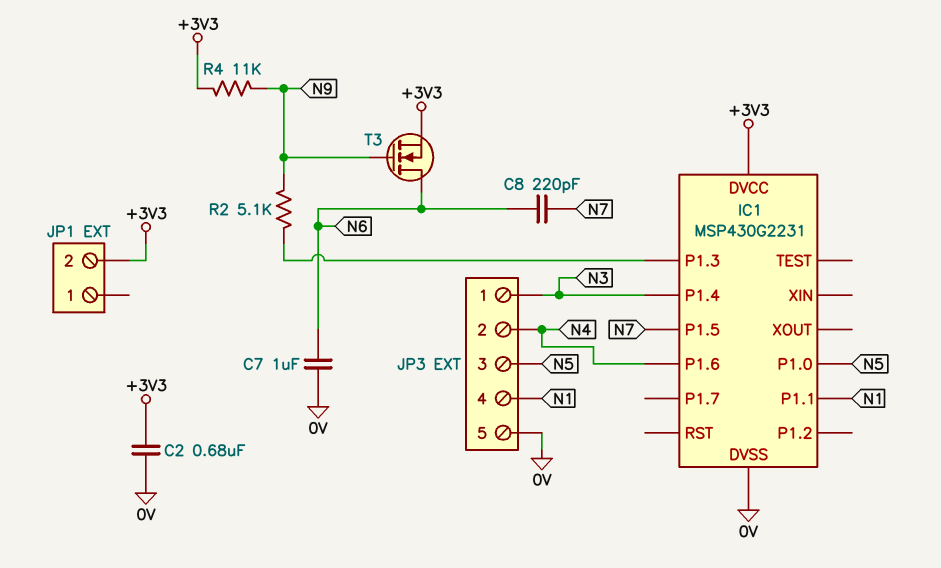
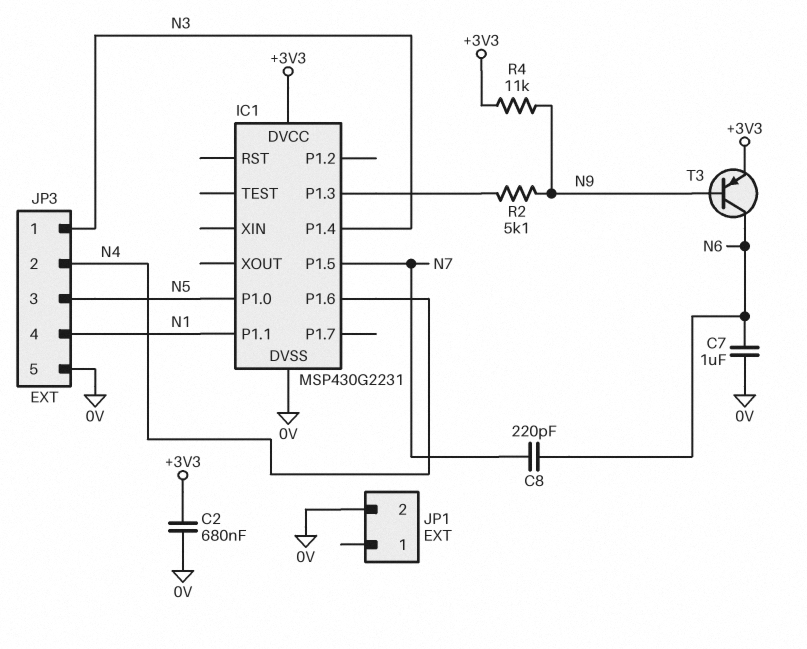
JP1 pin 2: +3V3 -> 0V
T3: NMOS (G N9, D N6, S +3V3) -> PNP (B N9, C N6, E +3V3)

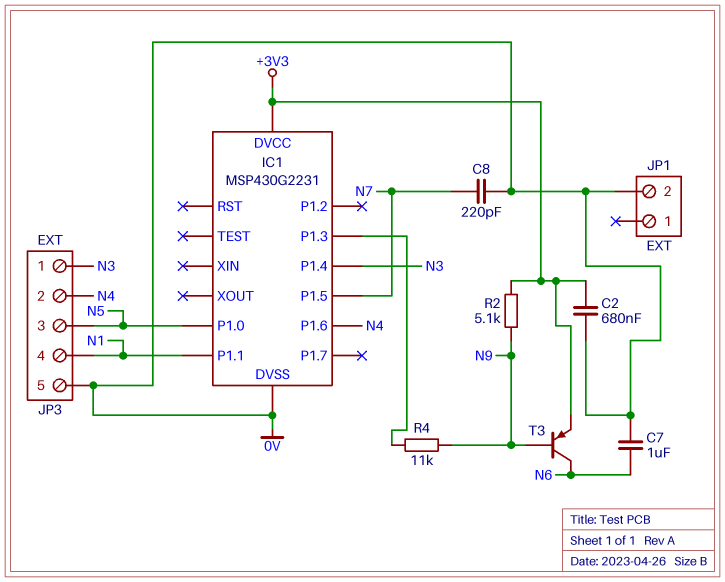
C8: 220pF (N6, N7) -> 220pF (0V, N7)
R2: 5.1k (IC1/P1.3, N9) -> 5.1k (+3V3, N9)
R4: 11k (+3V3, N9) -> 11k (IC1/P1.3, N9)

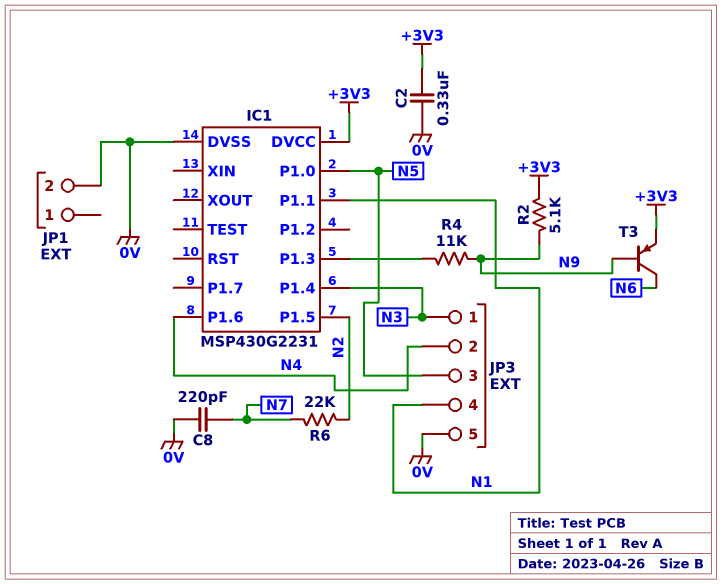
C2: 680nF (+3V3, 0V) -> 330nF (+3V3, 0V)
C7: 1uF (0V, N6) -> none
IC1 pin P1.5: N7 -> N2
R6: none -> 22k (N2, N7)

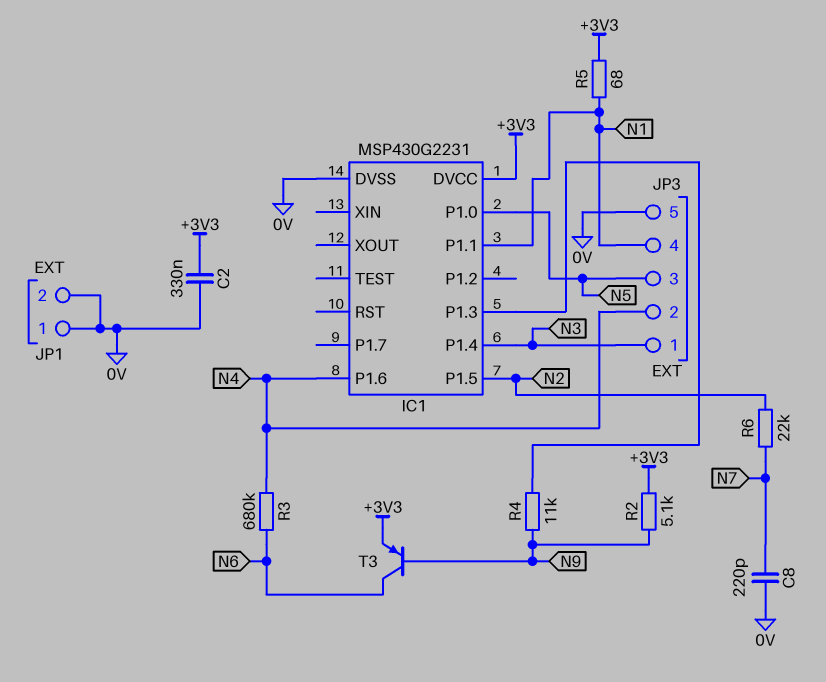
JP1 pin 1: none -> 0V
R3: none -> 680k (N4, N6)
R5: none -> 68 (+3V3, N1)

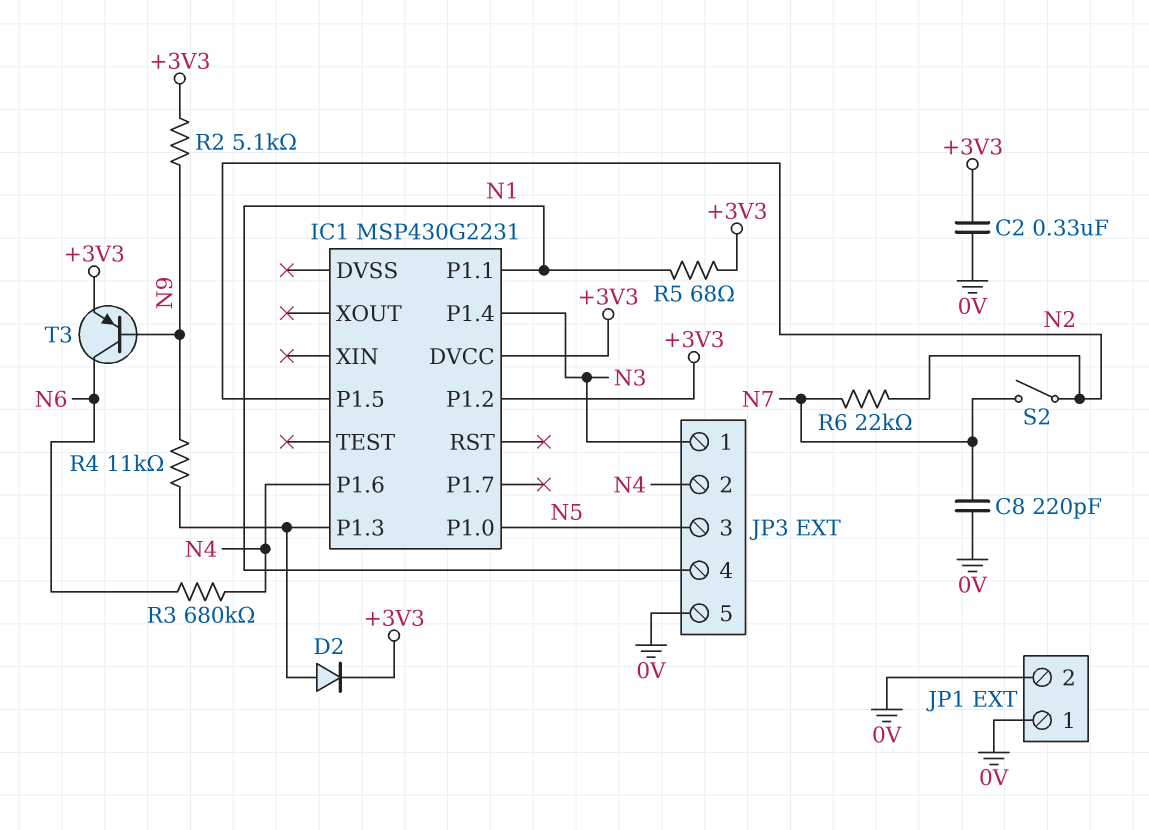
D2: none -> diode (A IC1/P1.3, K +3V3)
IC1 pin DVSS: 0V -> none
IC1 pin P1.2: none -> +3V3
S2: none -> switch (N2, N7)

